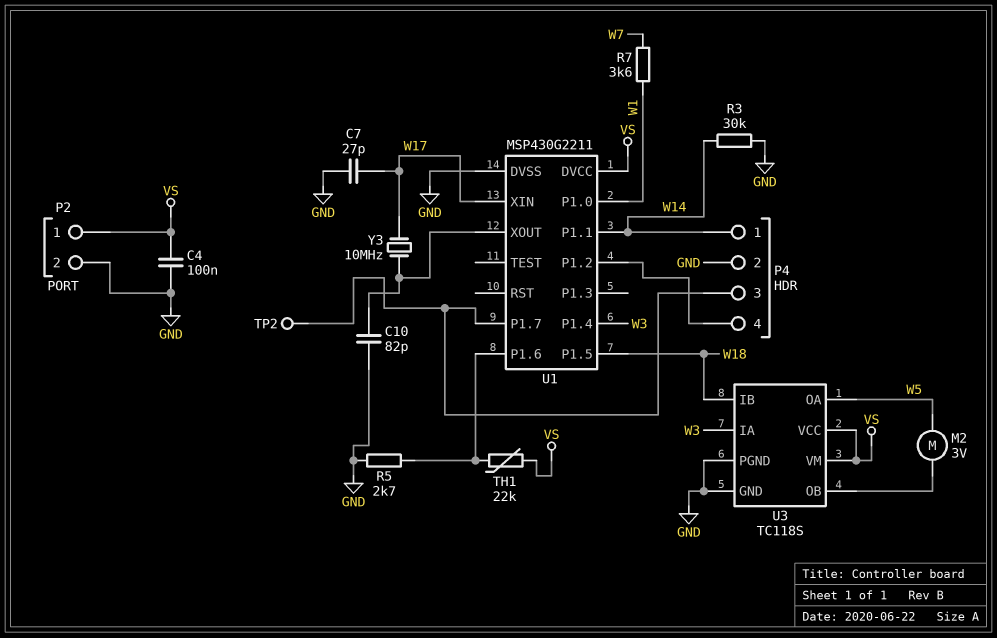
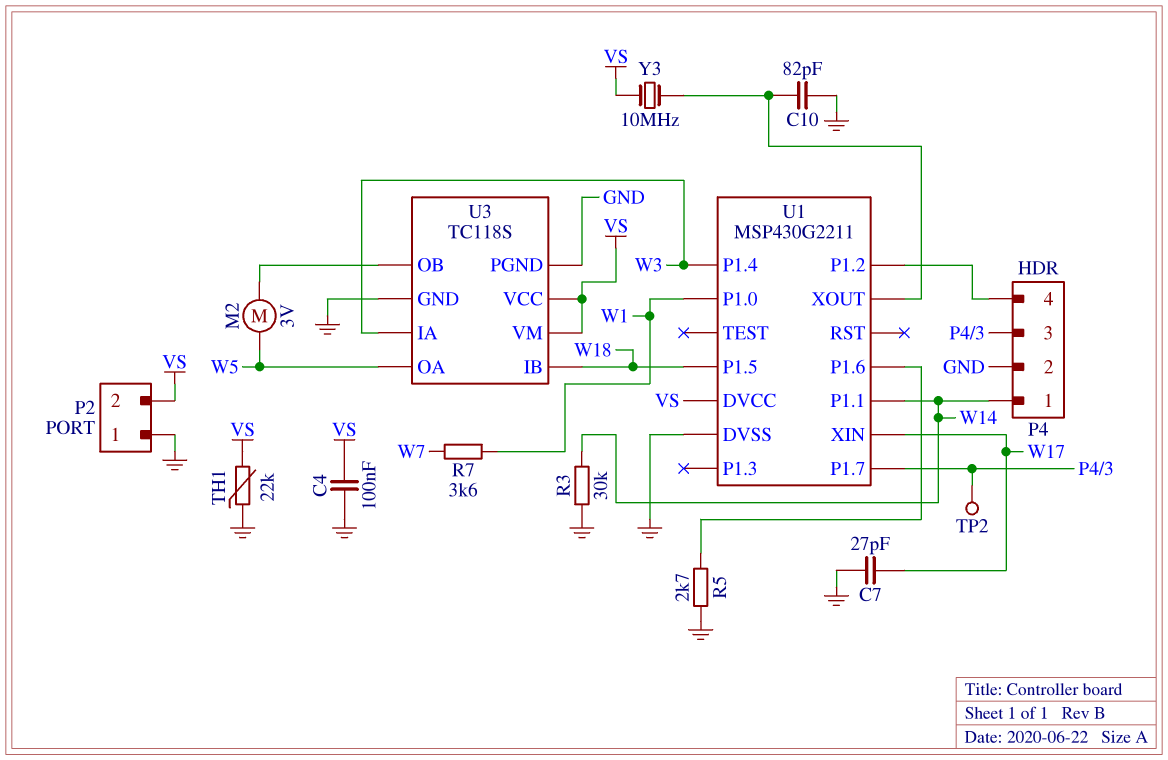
P2 pin 1: VS -> GND
P2 pin 2: GND -> VS
TH1: 22k (U1/P1.6, VS) -> 22k (GND, VS)
Y3: 10MHz (U1/XOUT, W17) -> 10MHz (U1/XOUT, VS)

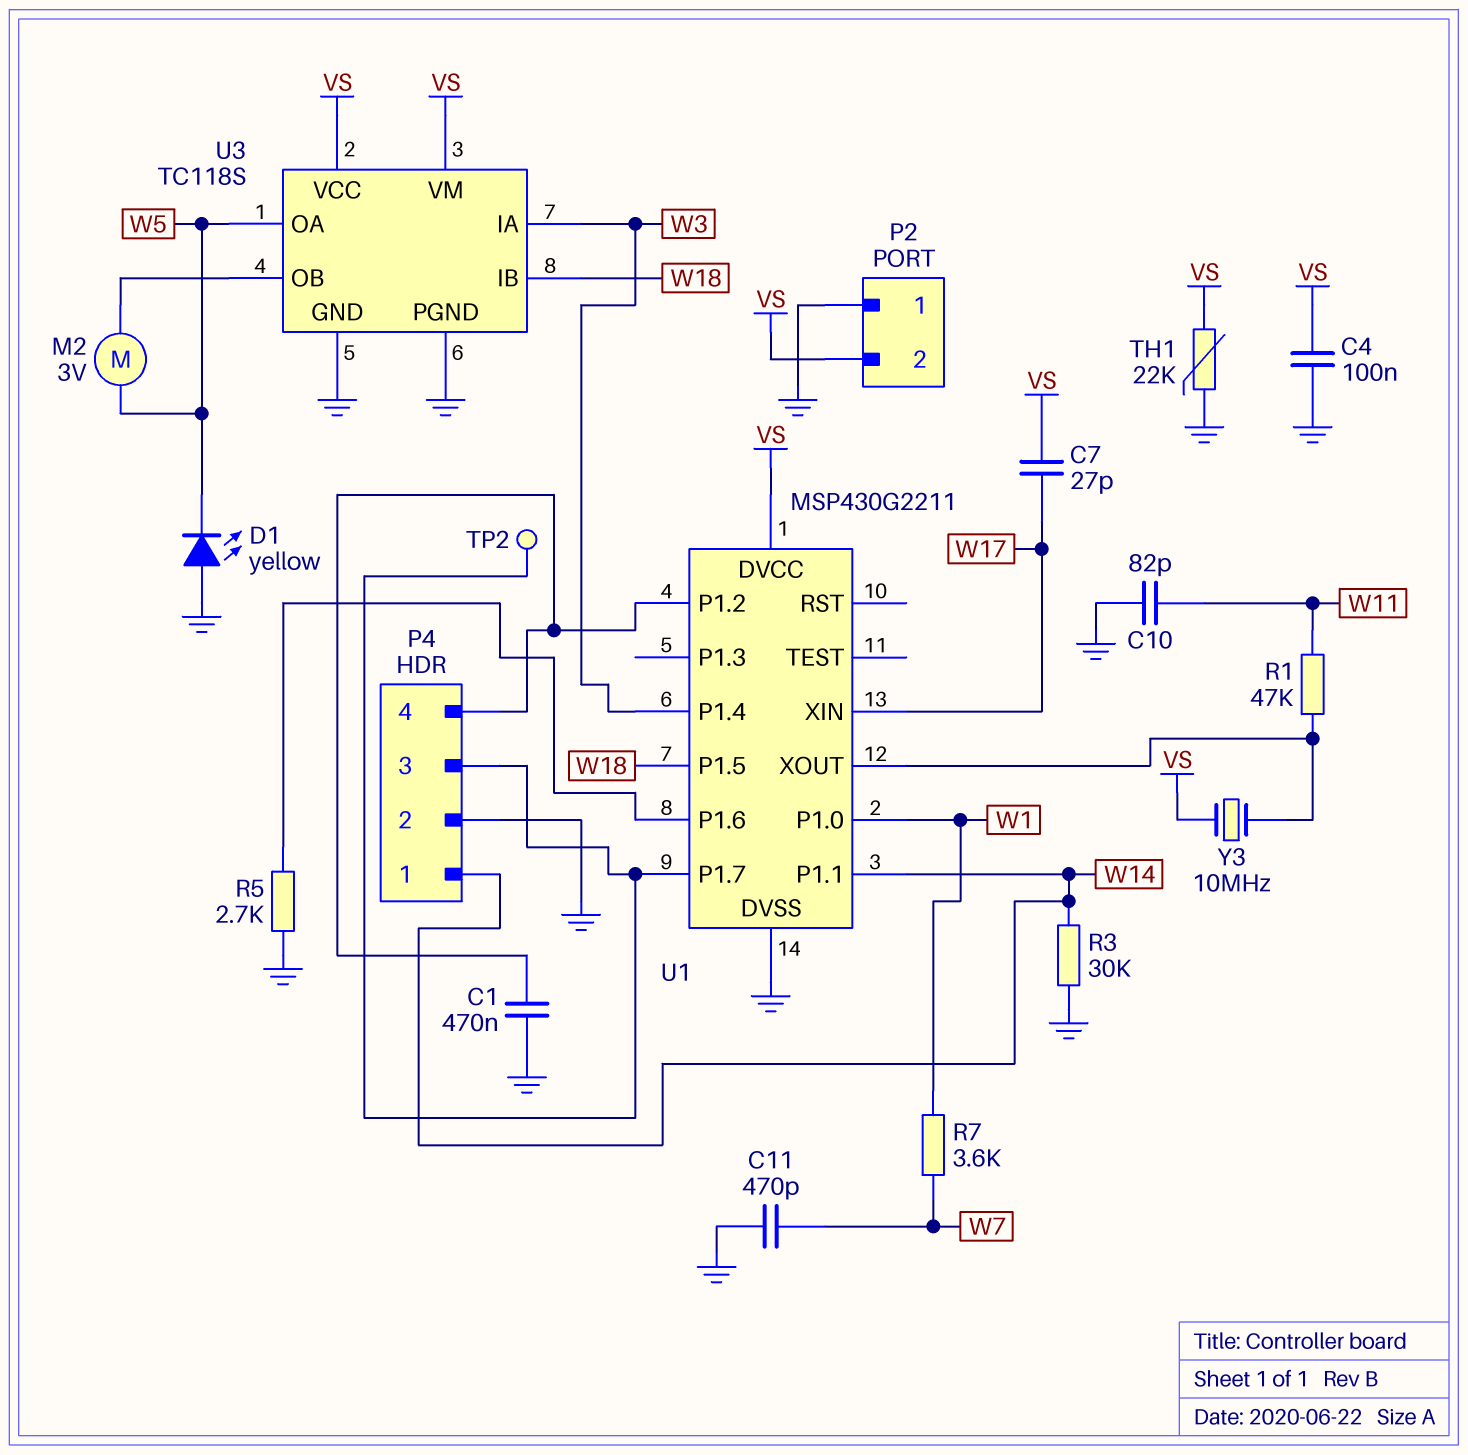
C1: none -> 470nF (GND, P4/4)
C7: 27pF (GND, W17) -> 27pF (VS, W17)
C10: 82pF (GND, U1/XOUT) -> 82pF (GND, W11)
C11: none -> 470pF (GND, W7)
D1: none -> LED yellow (A GND, K W5)
R1: none -> 47k (U1/XOUT, W11)

